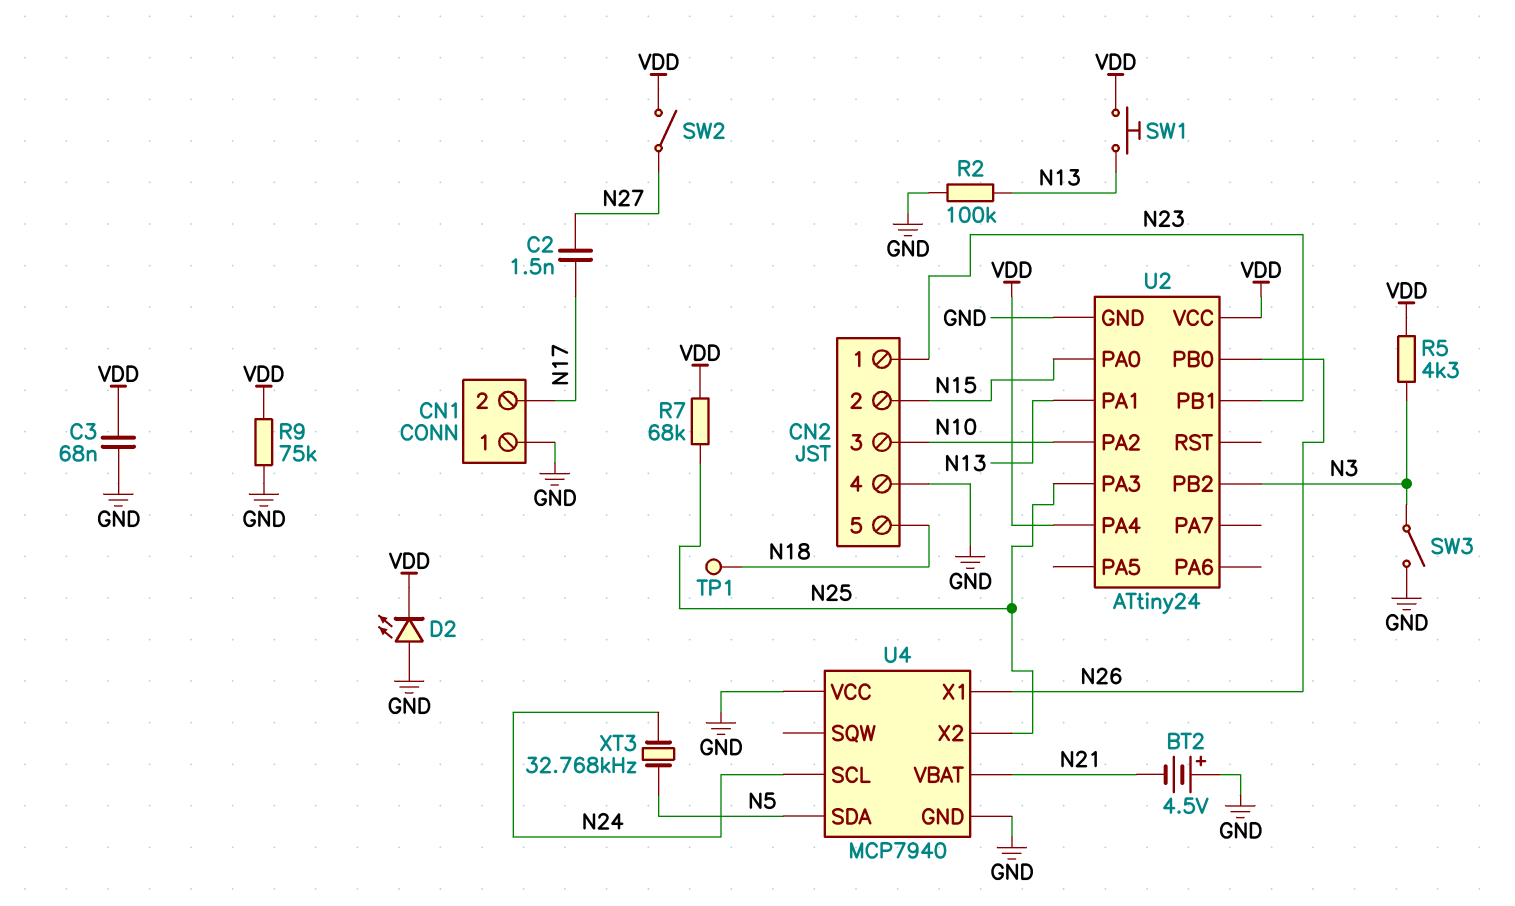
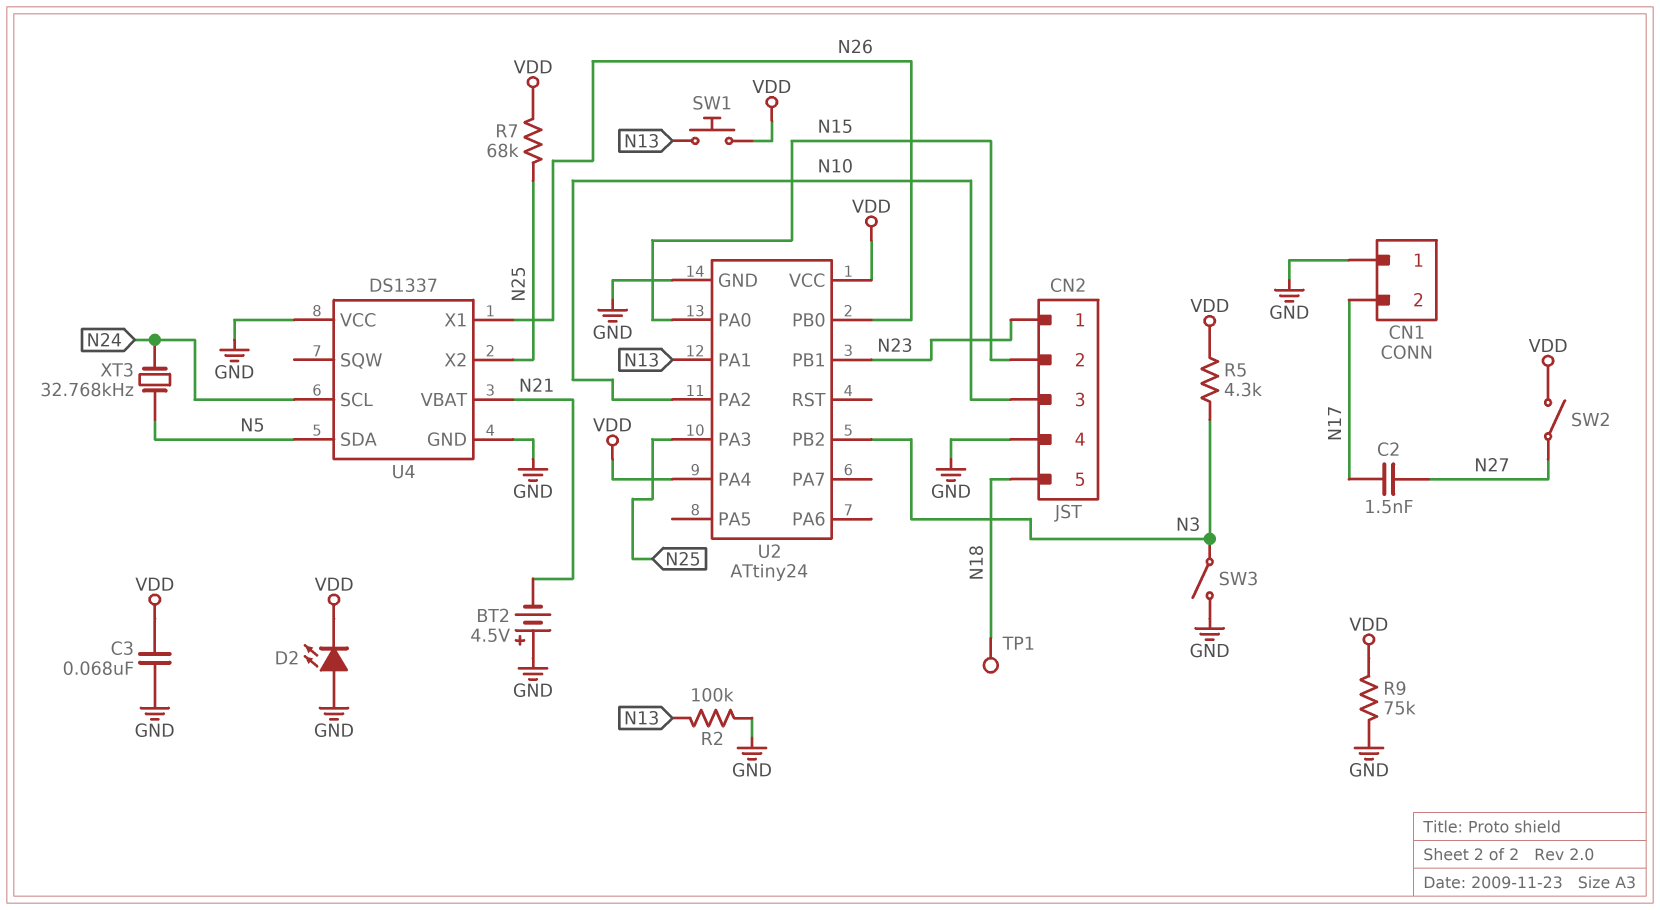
U4: MCP7940 -> DS1337

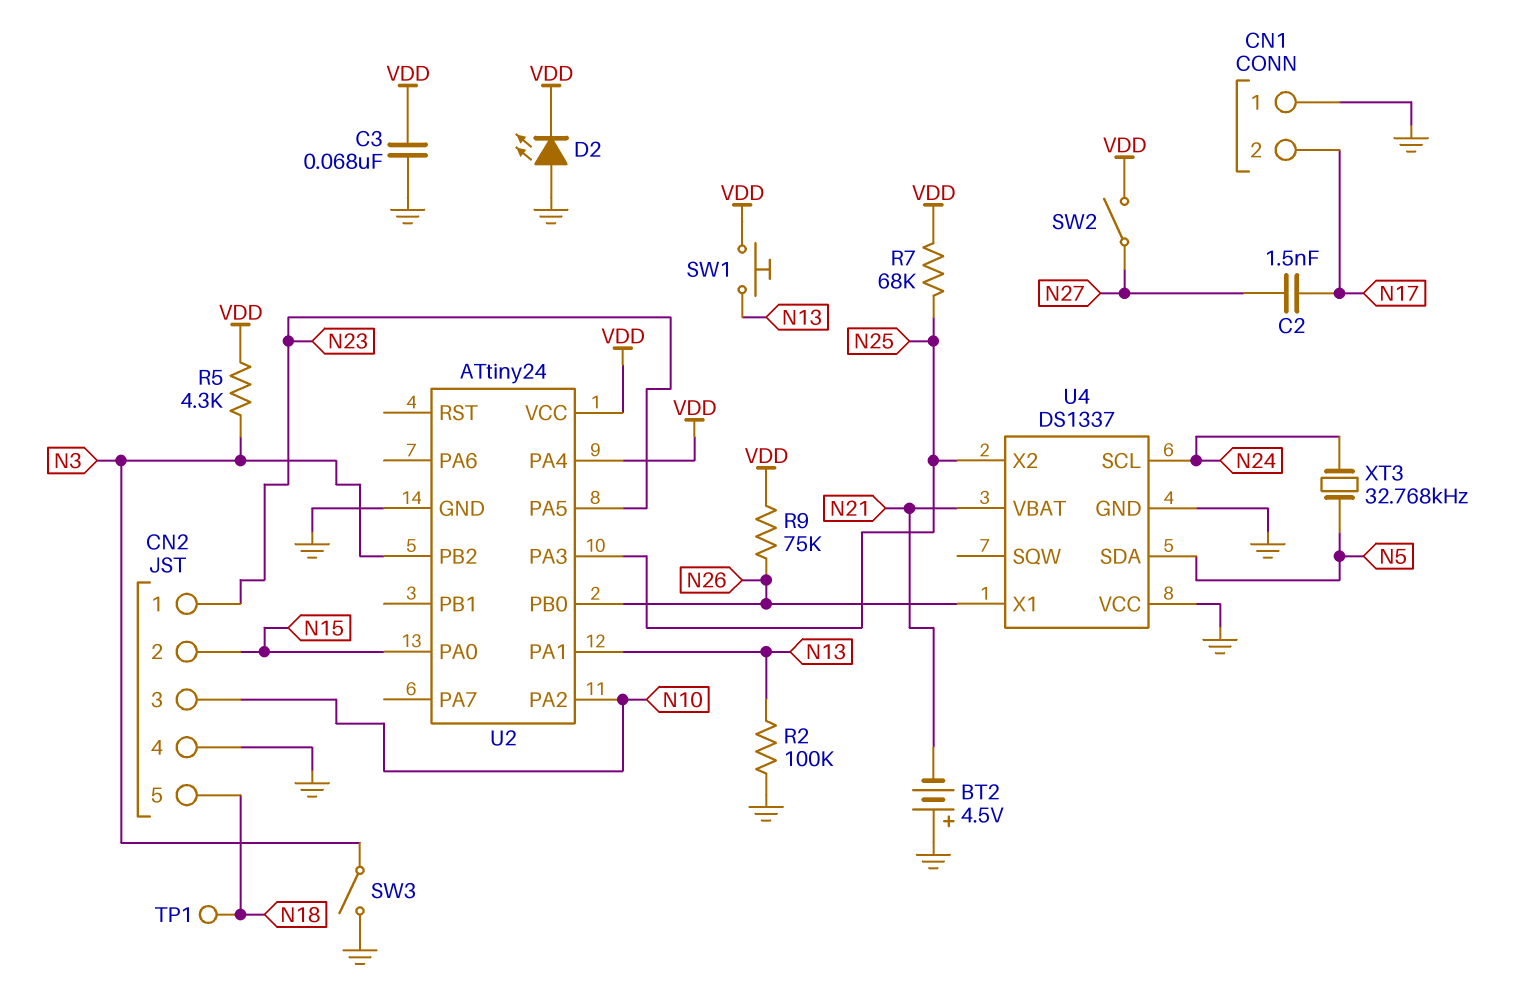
R9: 75k (GND, VDD) -> 75k (N26, VDD)
U2 pin PA5: none -> N23
U2 pin PB1: N23 -> none

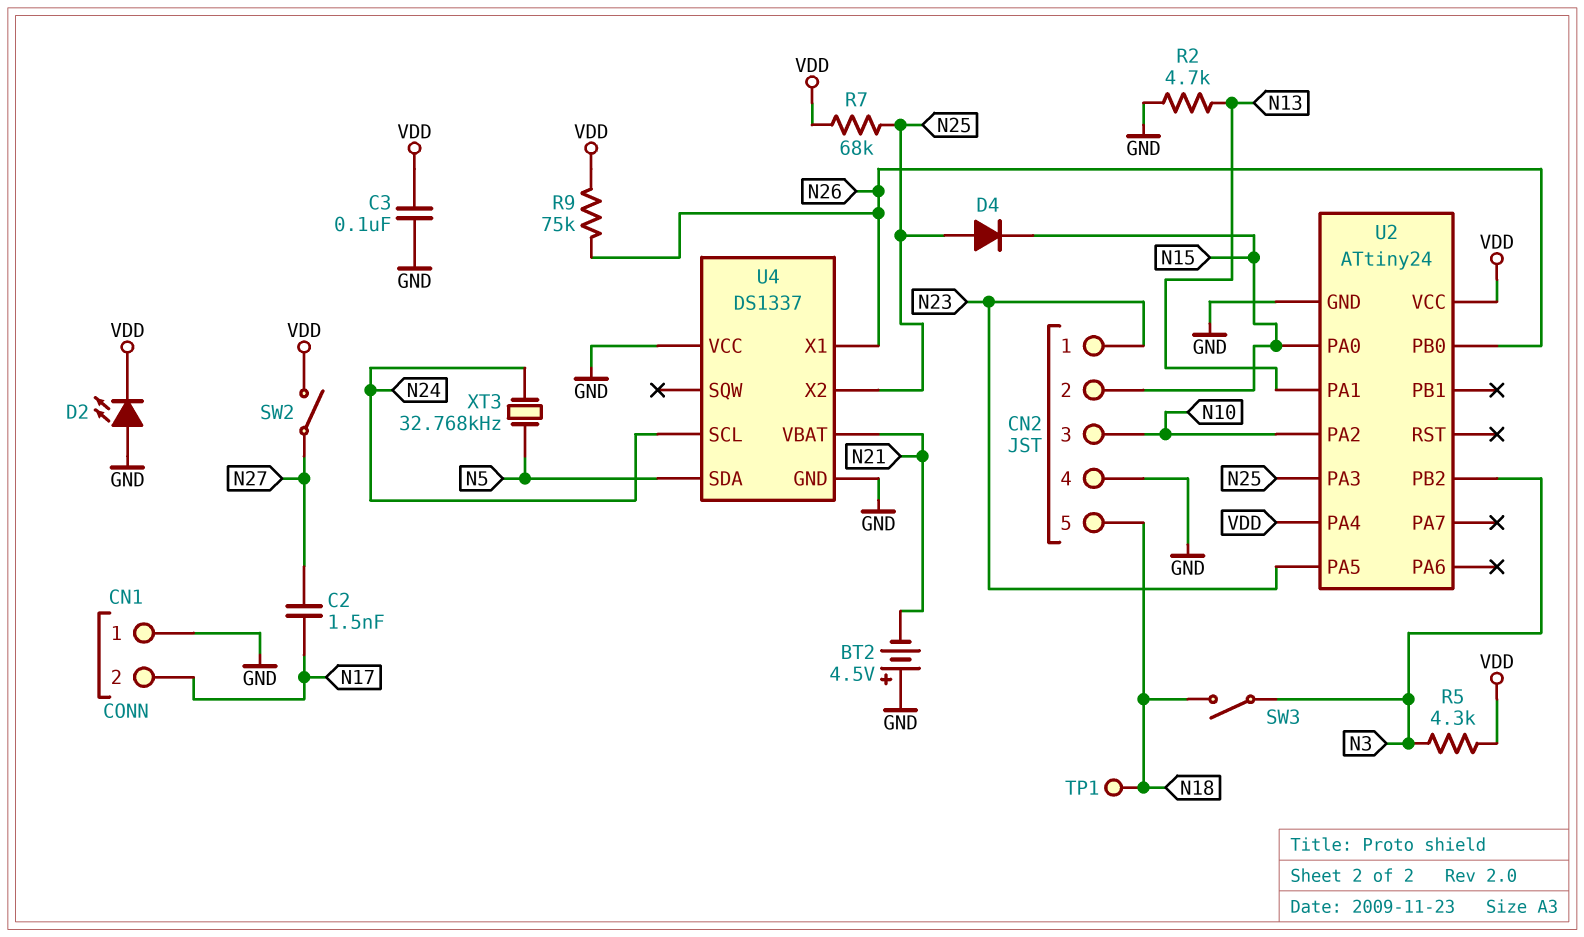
C3: 68nF (GND, VDD) -> 100nF (GND, VDD)
D4: none -> diode (A N25, K N15)
R2: 100k (GND, N13) -> 4.7k (GND, N13)
SW1: button (N13, VDD) -> none
SW3: switch (GND, N3) -> switch (N3, N18)

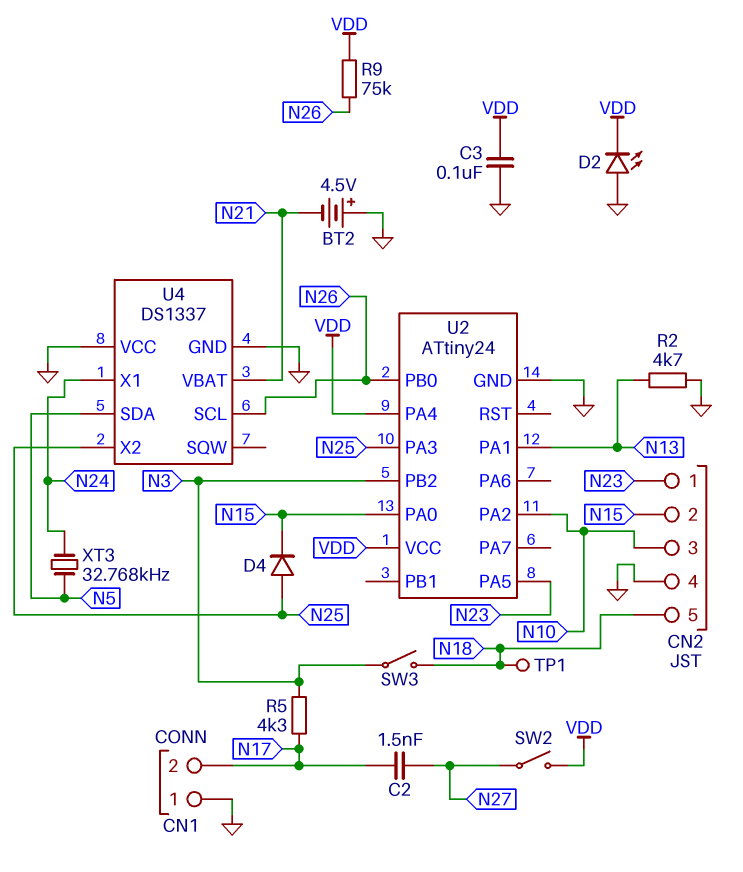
R5: 4.3k (N3, VDD) -> 4.3k (N3, N17)
R7: 68k (N25, VDD) -> none
U4 pin SCL: N24 -> N26
U4 pin X1: N26 -> N24

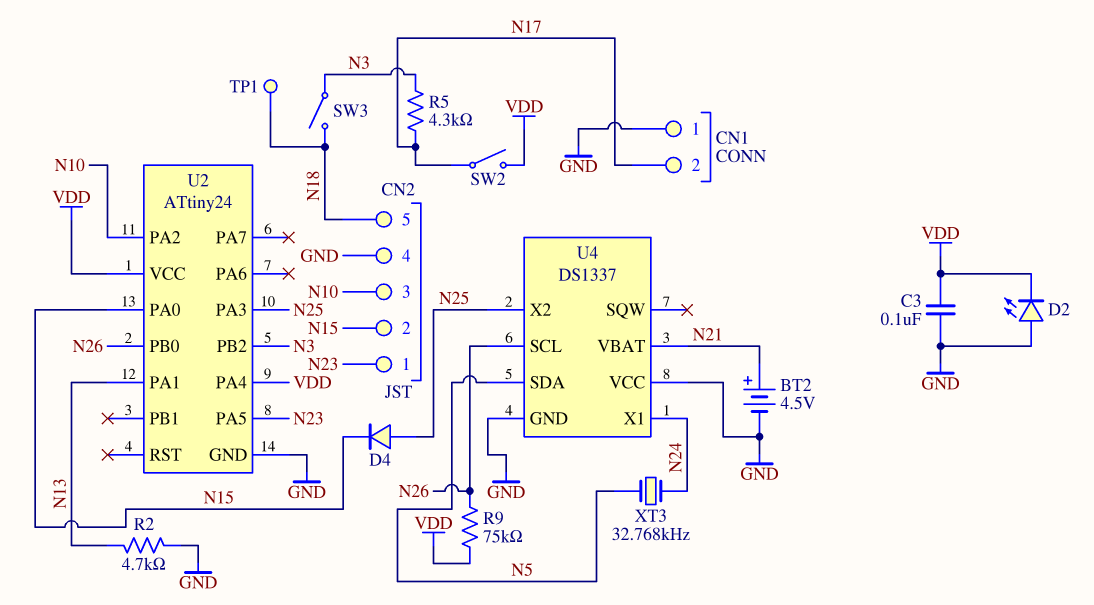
BT2: 4.5V (plus GND, minus N21) -> 4.5V (plus N21, minus GND)
C2: 1.5nF (N17, N27) -> none
SW2: switch (N27, VDD) -> switch (N17, VDD)

